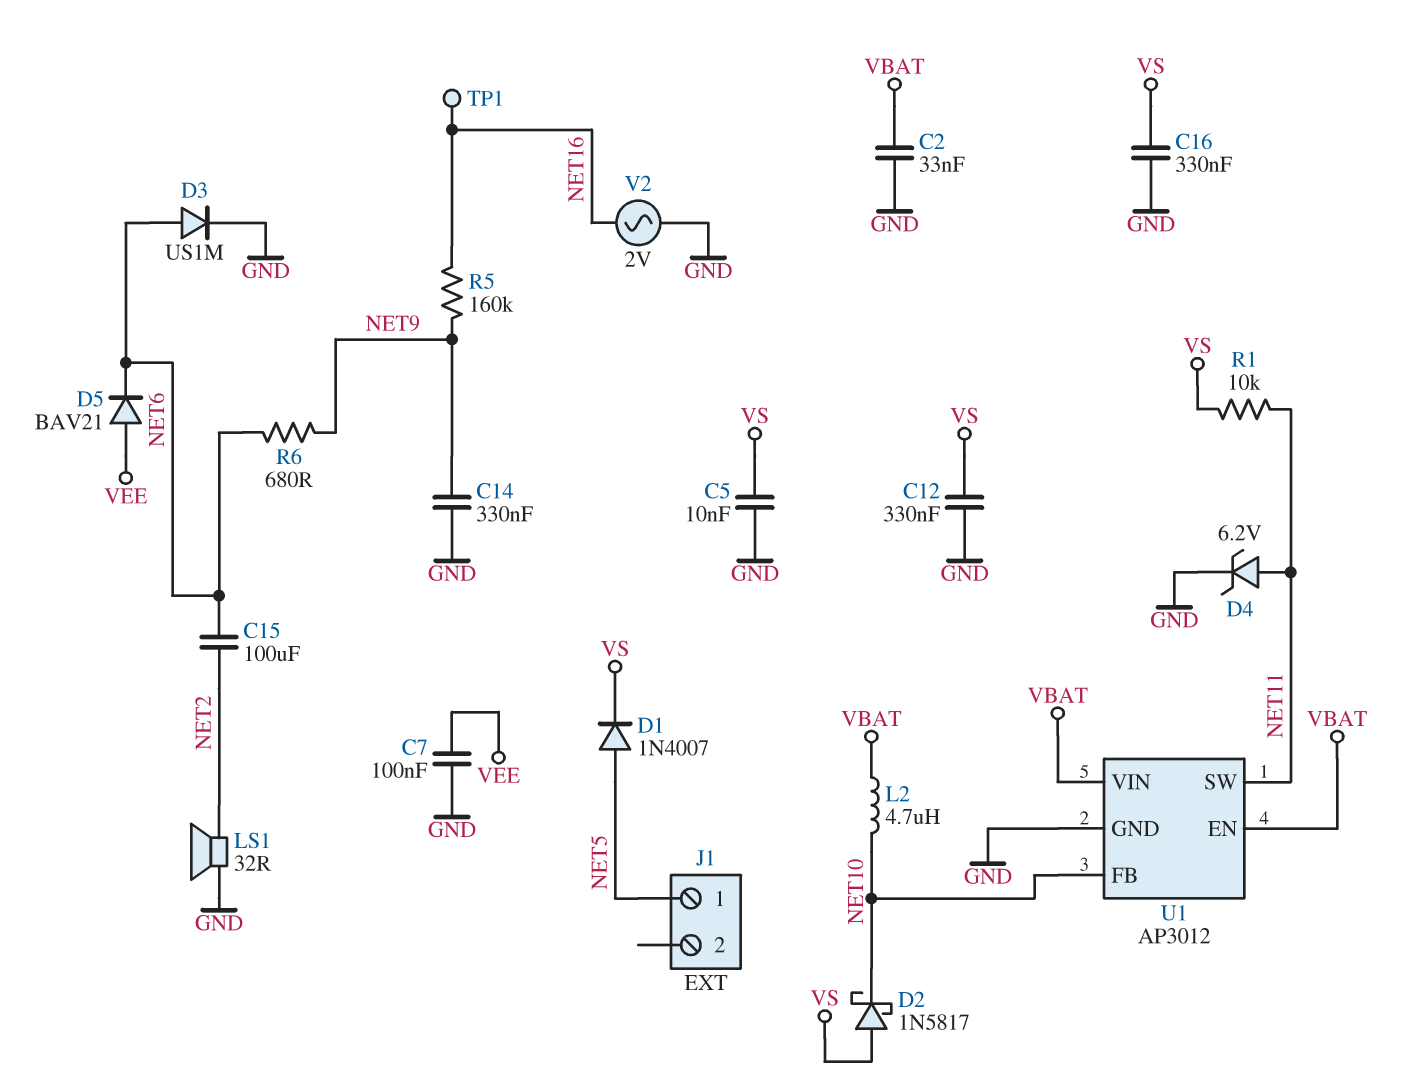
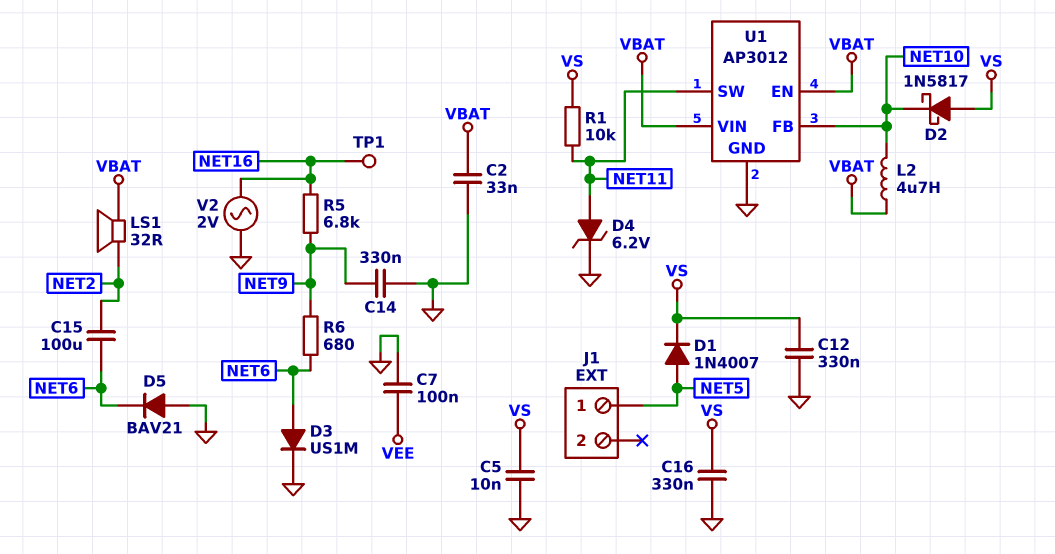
D5: diode BAV21 (A VEE, K NET6) -> diode BAV21 (A GND, K NET6)
LS1: speaker 32R (GND, NET2) -> speaker 32R (NET2, VBAT)
R5: 160k (NET9, NET16) -> 6.8k (NET9, NET16)

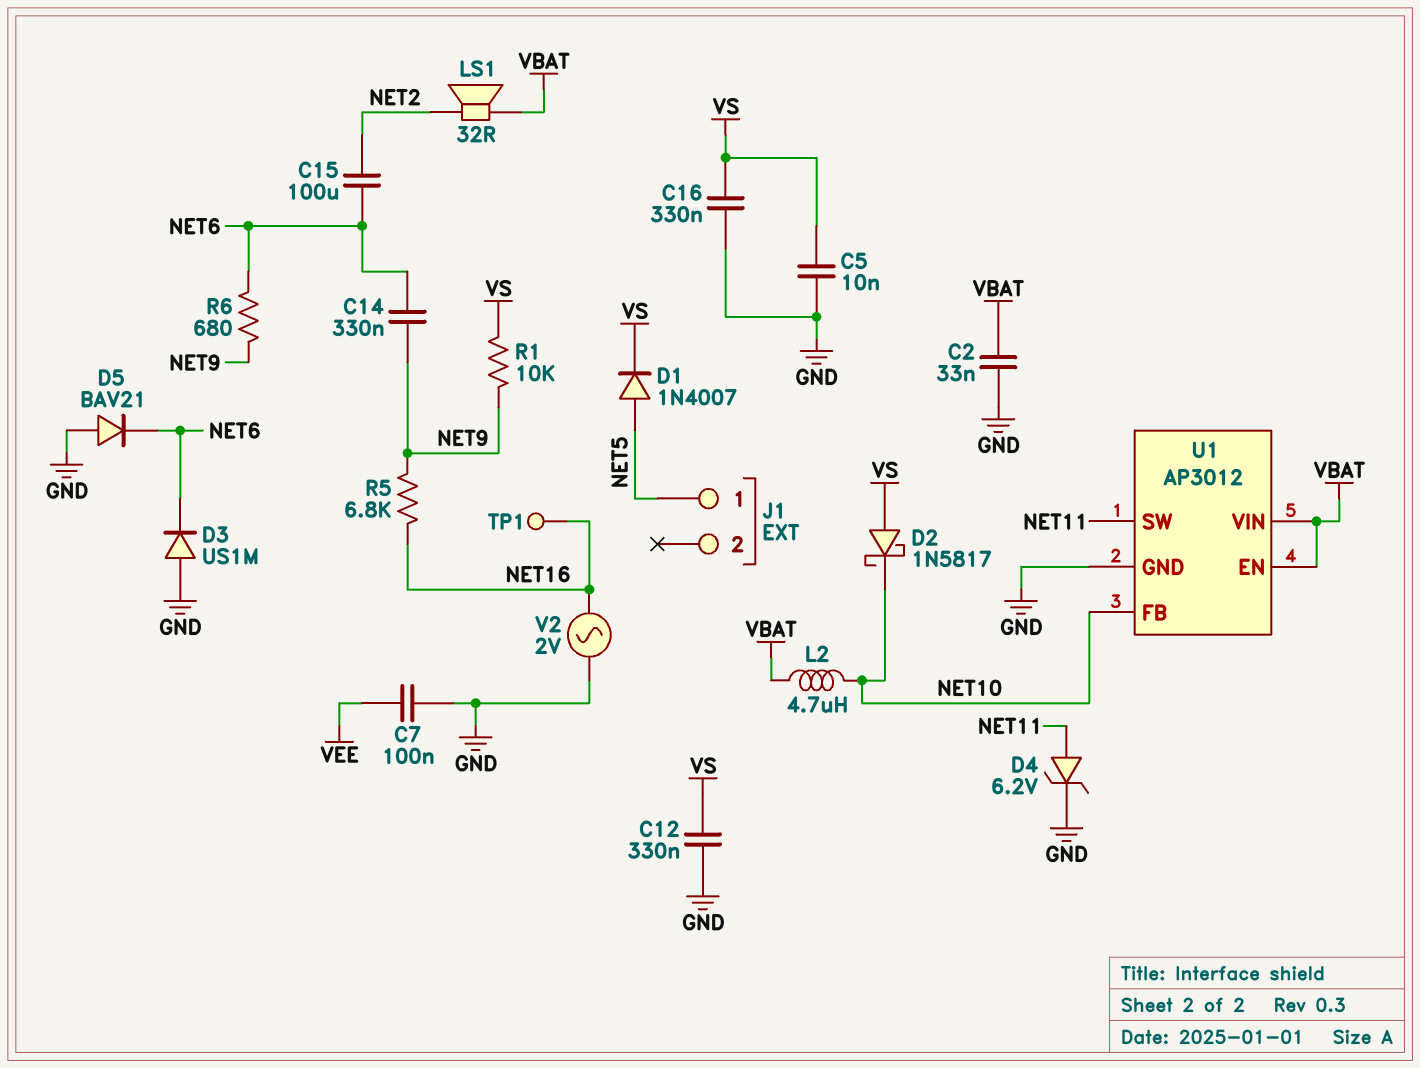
C14: 330nF (GND, NET9) -> 330nF (NET6, NET9)
D3: diode US1M (A NET6, K GND) -> diode US1M (A GND, K NET6)
R1: 10k (NET11, VS) -> 10k (NET9, VS)

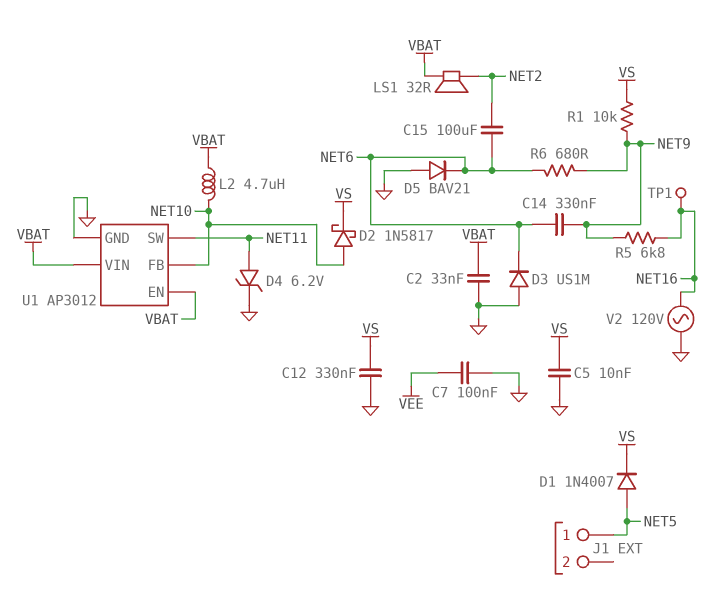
C16: 330nF (GND, VS) -> none
D2: schottky 1N5817 (A VS, K NET10) -> schottky 1N5817 (A NET10, K VS)
V2: AC 2V (GND, NET16) -> AC 120V (GND, NET16)

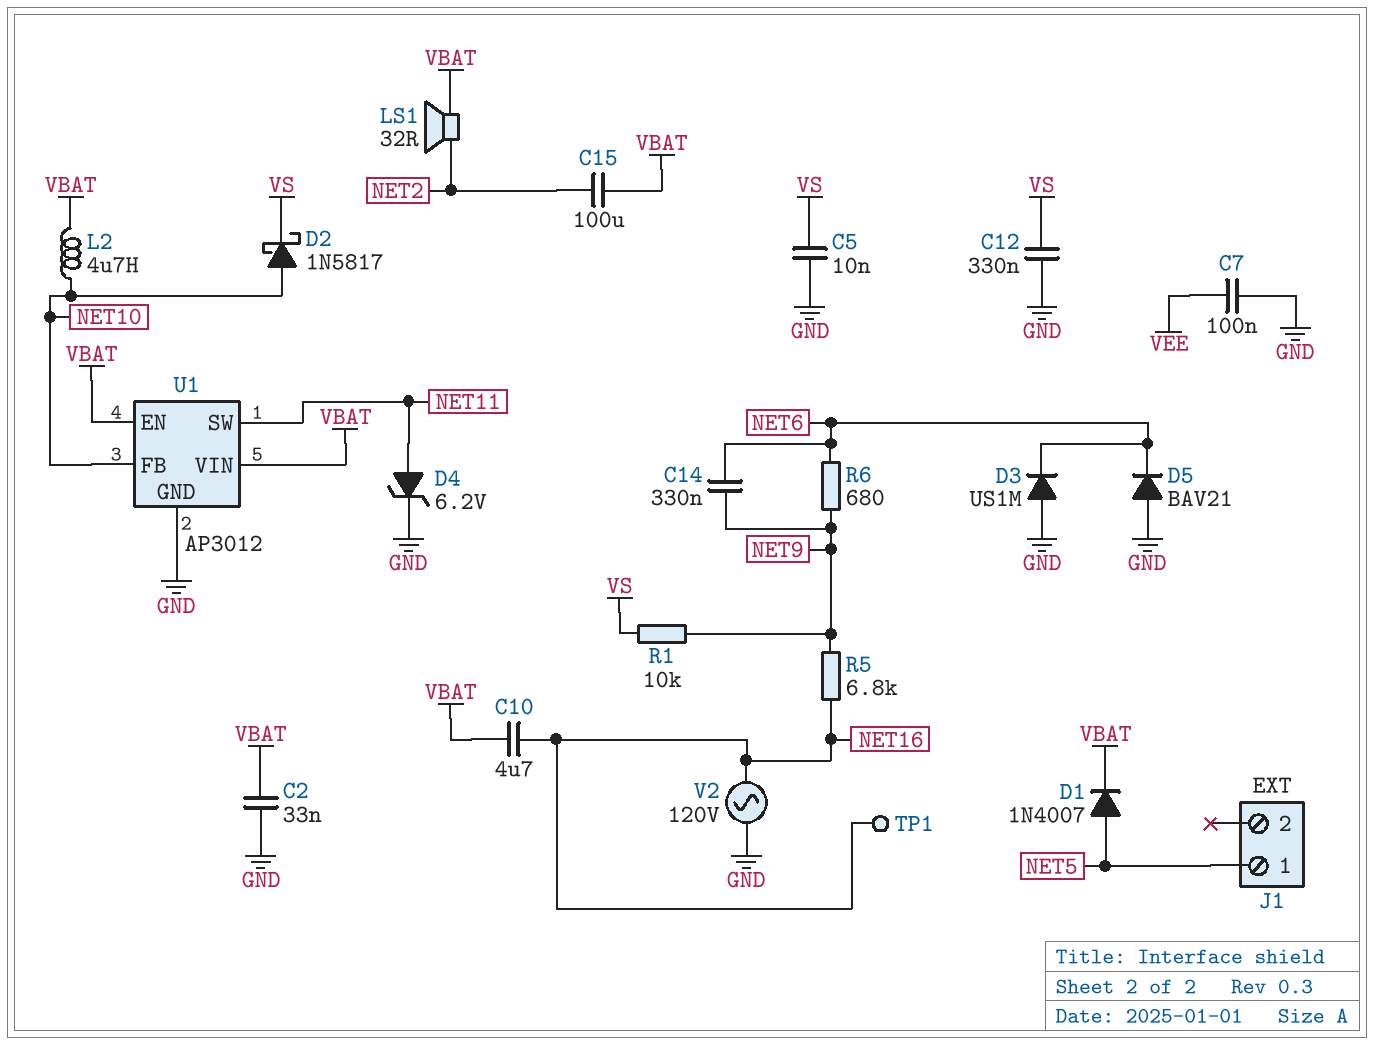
C10: none -> 4.7uF (NET16, VBAT)
C15: 100uF (NET2, NET6) -> 100uF (NET2, VBAT)
D1: diode 1N4007 (A NET5, K VS) -> diode 1N4007 (A NET5, K VBAT)

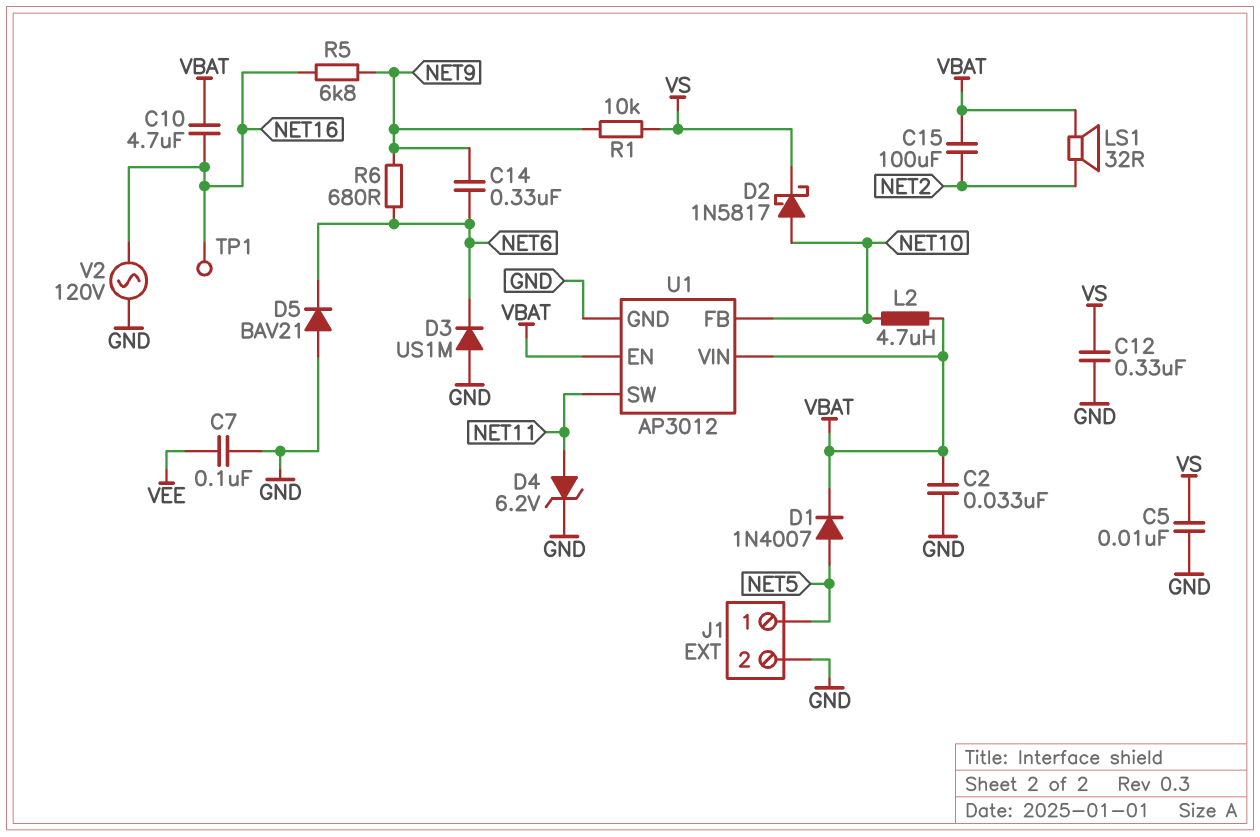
J1 pin 2: none -> GND

